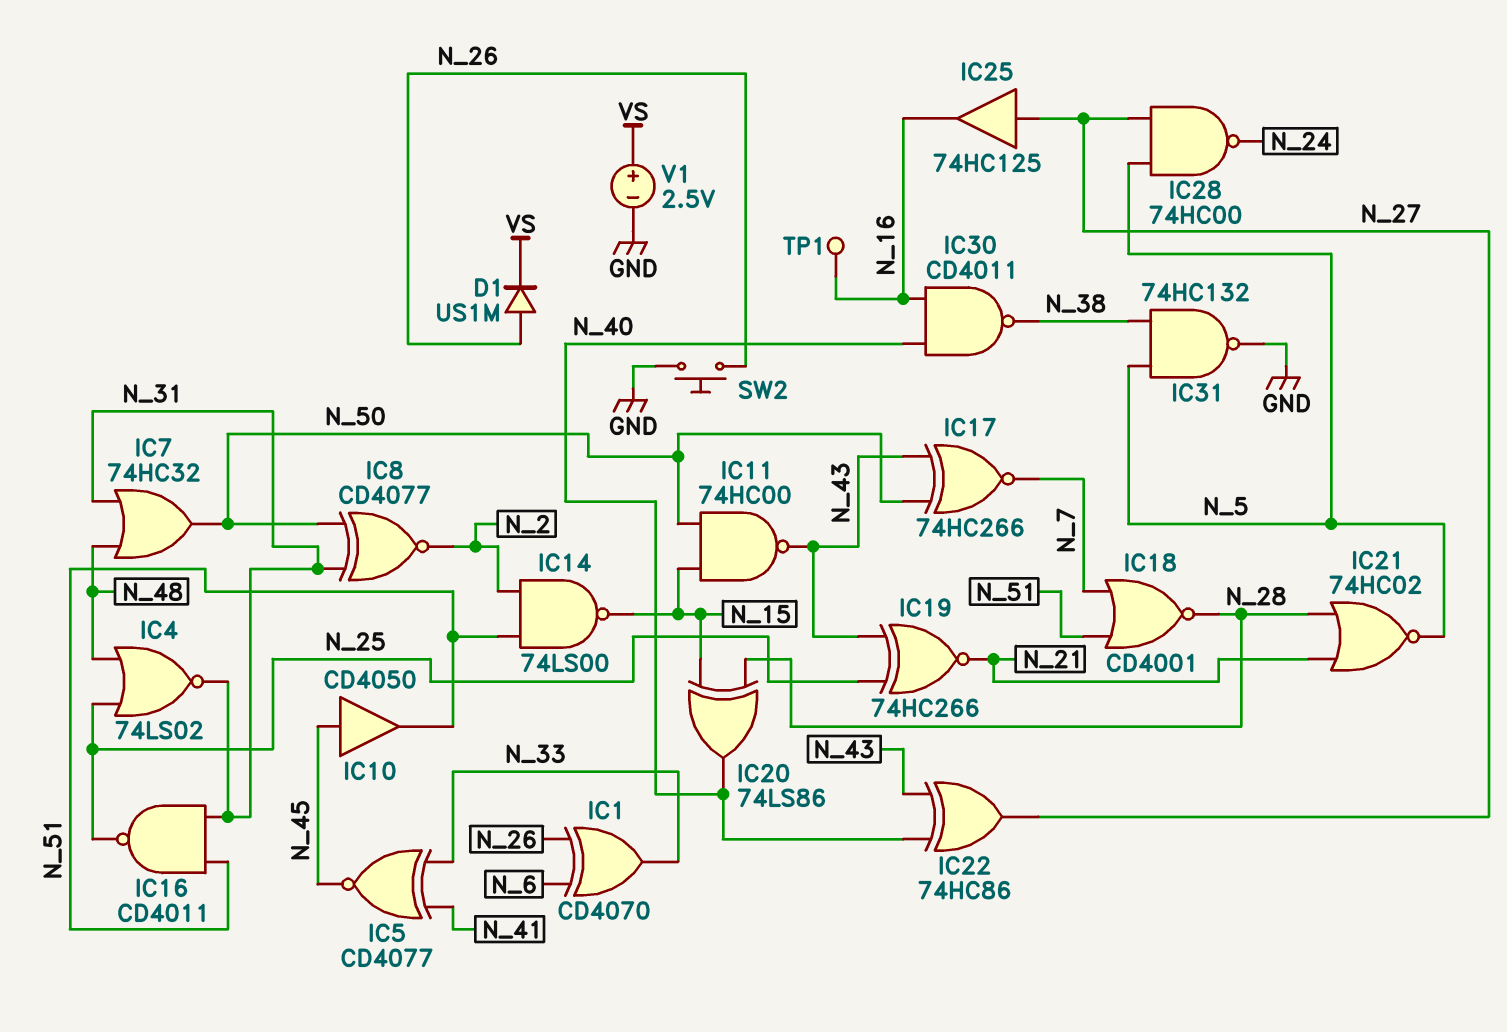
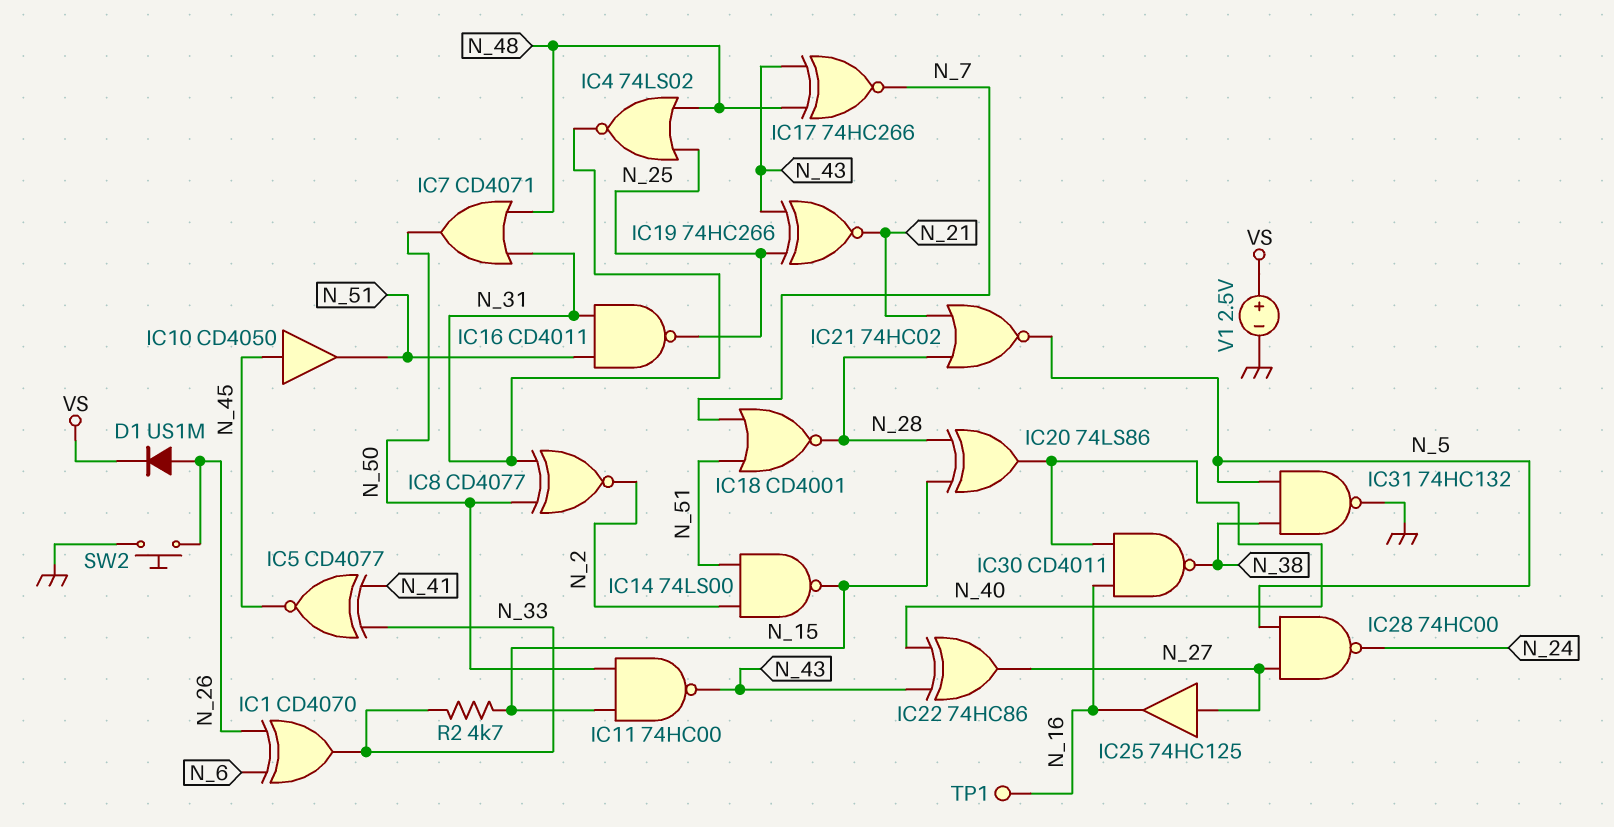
IC7: OR 74HC32 (in N_31, in N_48, out N_50) -> OR CD4071 (in N_31, in N_48, out N_50)
IC17: XNOR 74HC266 (in N_43, in N_50, out N_7) -> XNOR 74HC266 (in N_43, in N_48, out N_7)
R2: none -> 4.7k (N_15, N_33)

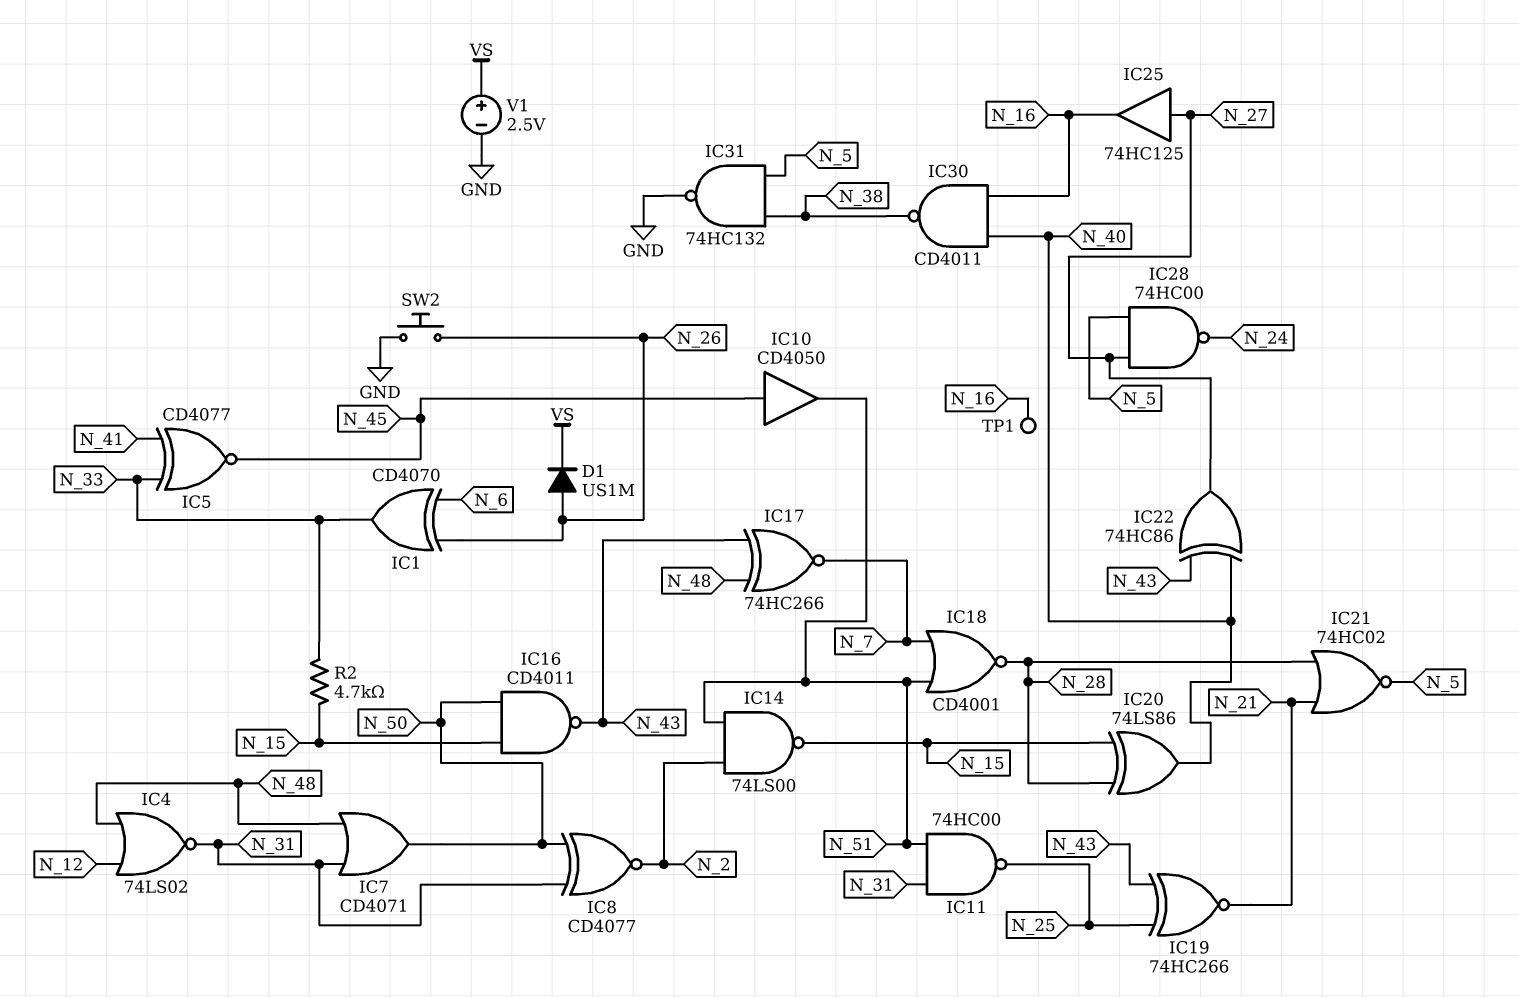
IC4: NOR 74LS02 (in N_25, in N_48, out N_31) -> NOR 74LS02 (in N_12, in N_48, out N_31)
IC11: NAND 74HC00 (in N_15, in N_50, out N_43) -> NAND 74HC00 (in N_31, in N_51, out N_25)
IC16: NAND CD4011 (in N_31, in N_51, out N_25) -> NAND CD4011 (in N_15, in N_50, out N_43)

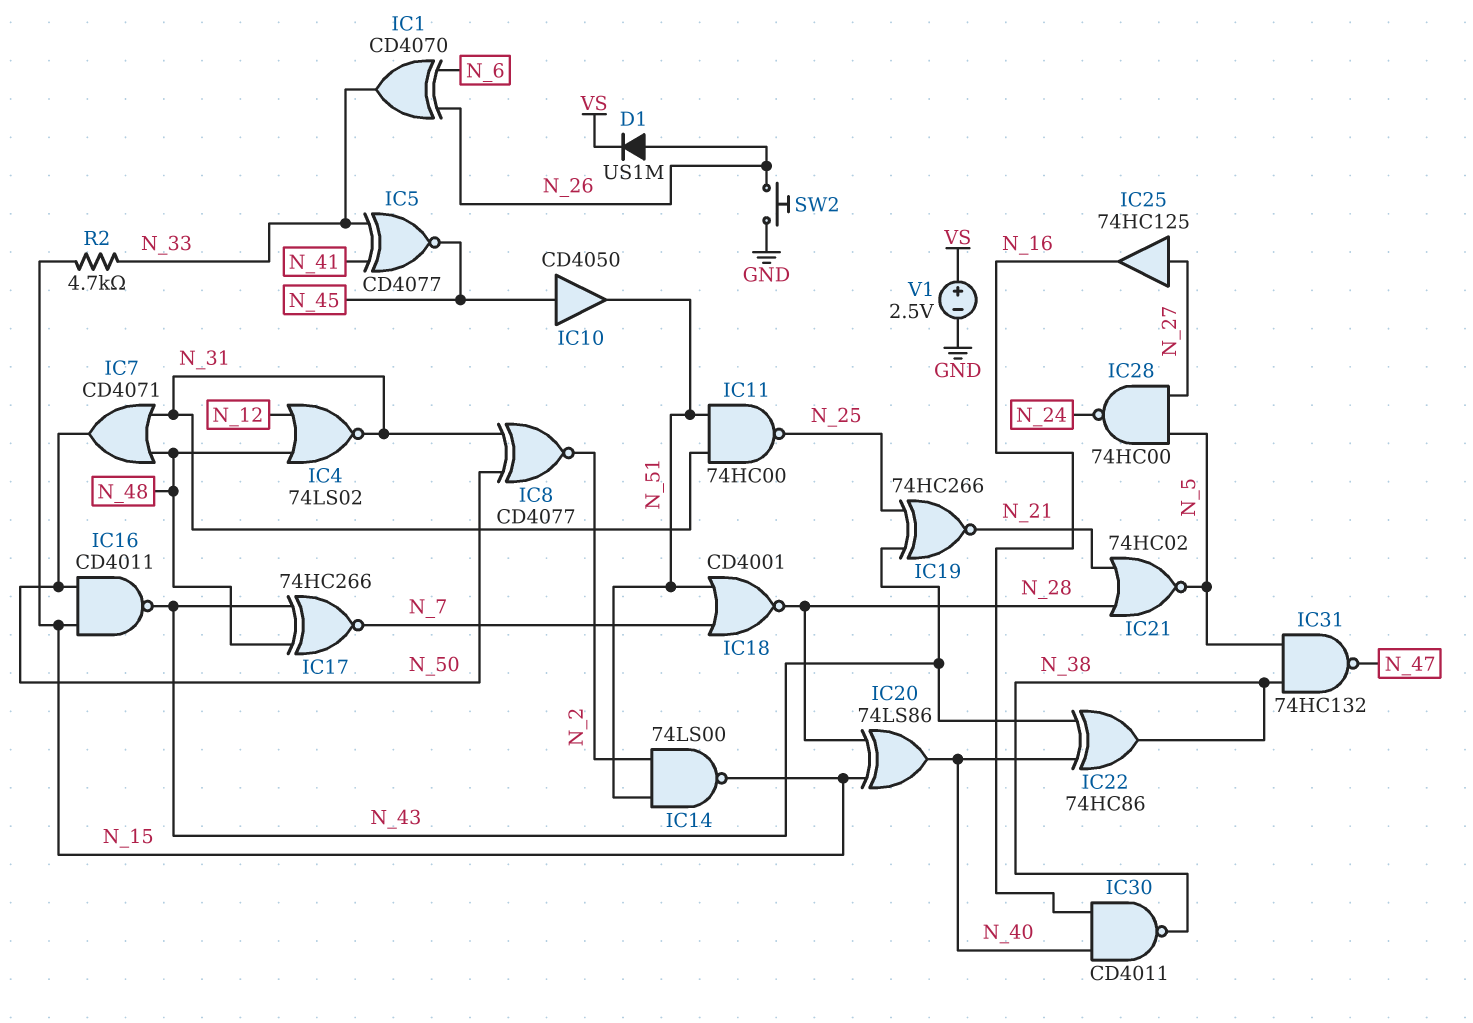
IC22: XOR 74HC86 (in N_40, in N_43, out N_27) -> XOR 74HC86 (in N_40, in N_43, out N_38)
IC31: NAND 74HC132 (in N_5, in N_38, out GND) -> NAND 74HC132 (in N_5, in N_38, out N_47)
TP1: test point (N_16) -> none

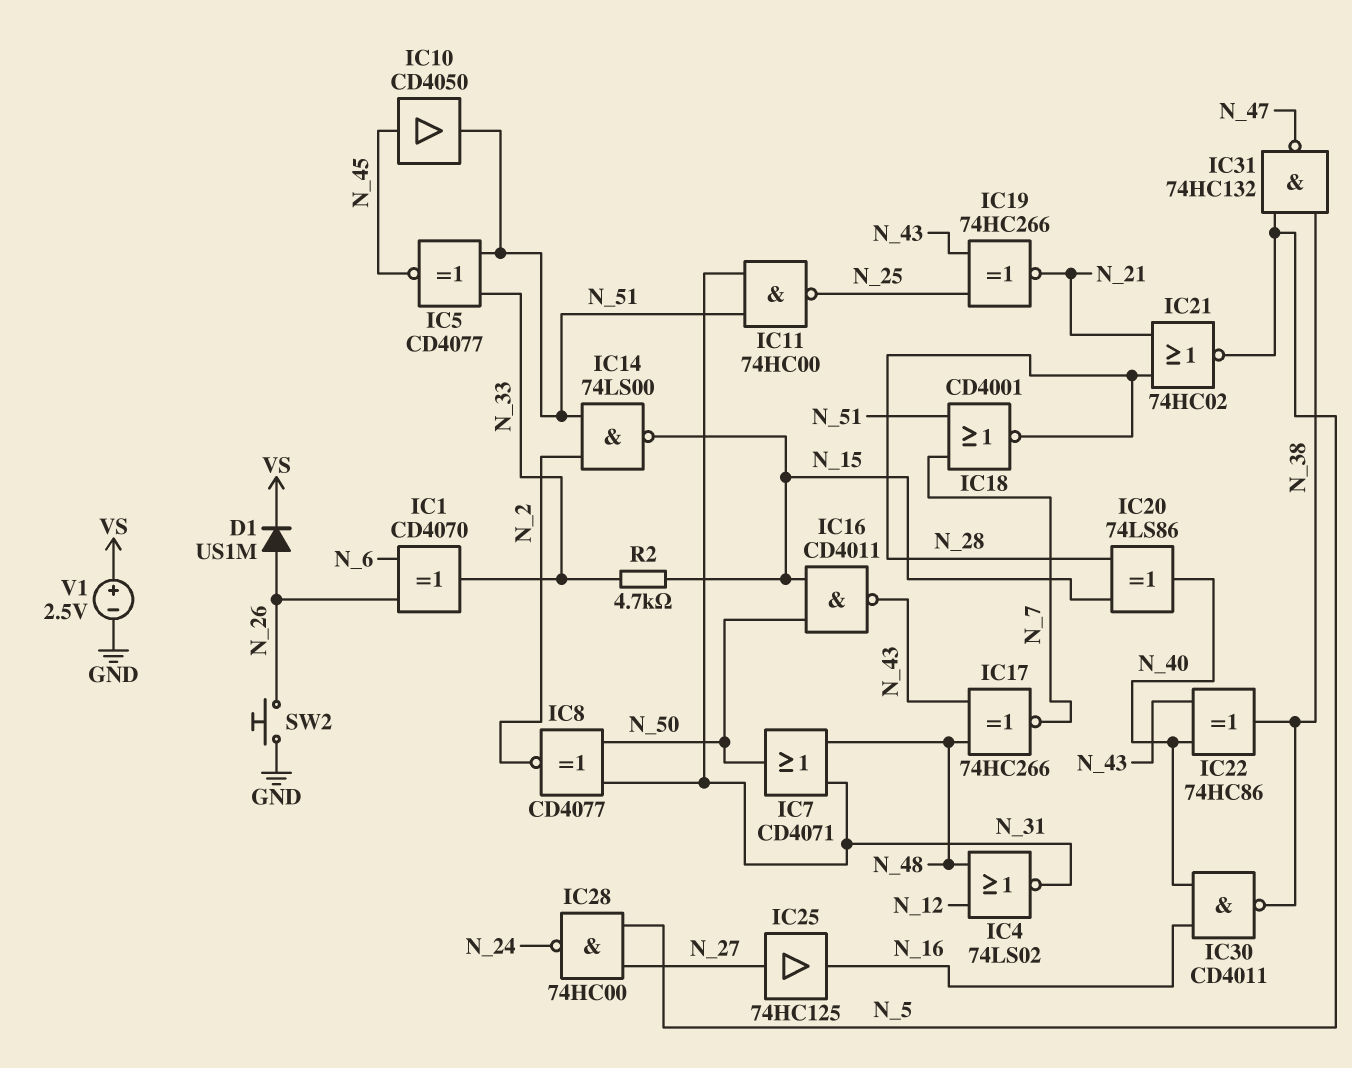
IC5: XNOR CD4077 (in N_33, in N_41, out N_45) -> XNOR CD4077 (in N_33, in N_51, out N_45)

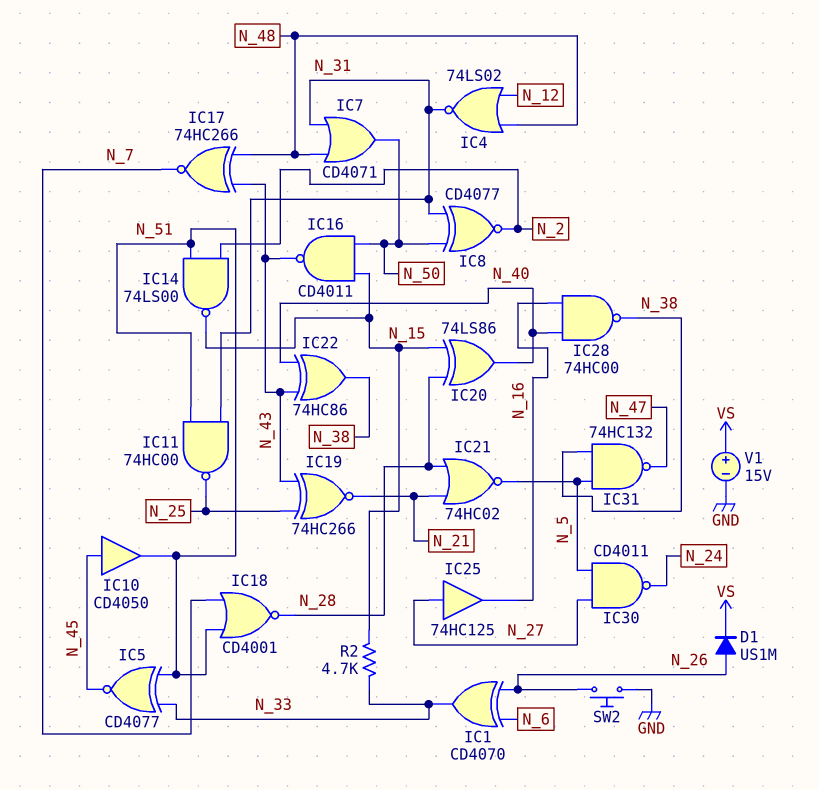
IC28: NAND 74HC00 (in N_5, in N_27, out N_24) -> NAND 74HC00 (in N_16, in N_40, out N_38)
IC30: NAND CD4011 (in N_16, in N_40, out N_38) -> NAND CD4011 (in N_5, in N_27, out N_24)
V1: 2.5V (plus VS, minus GND) -> 15V (plus VS, minus GND)

